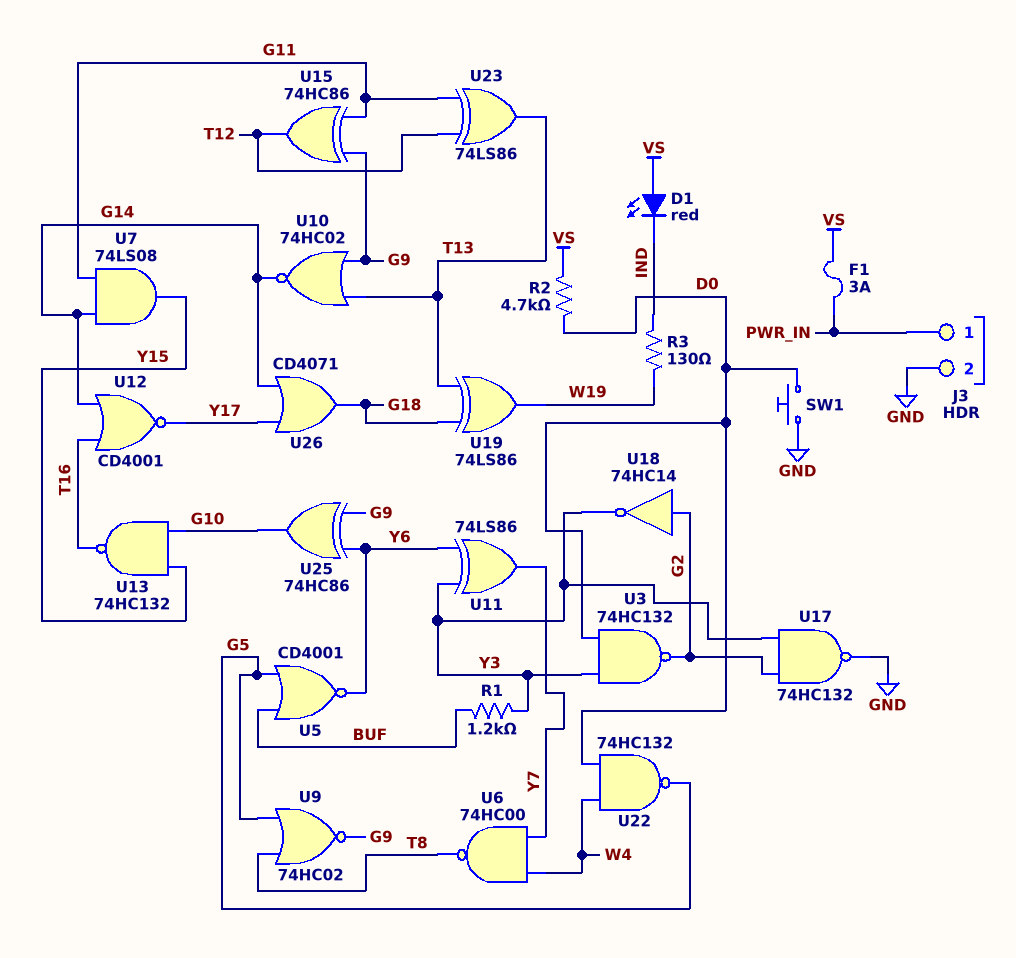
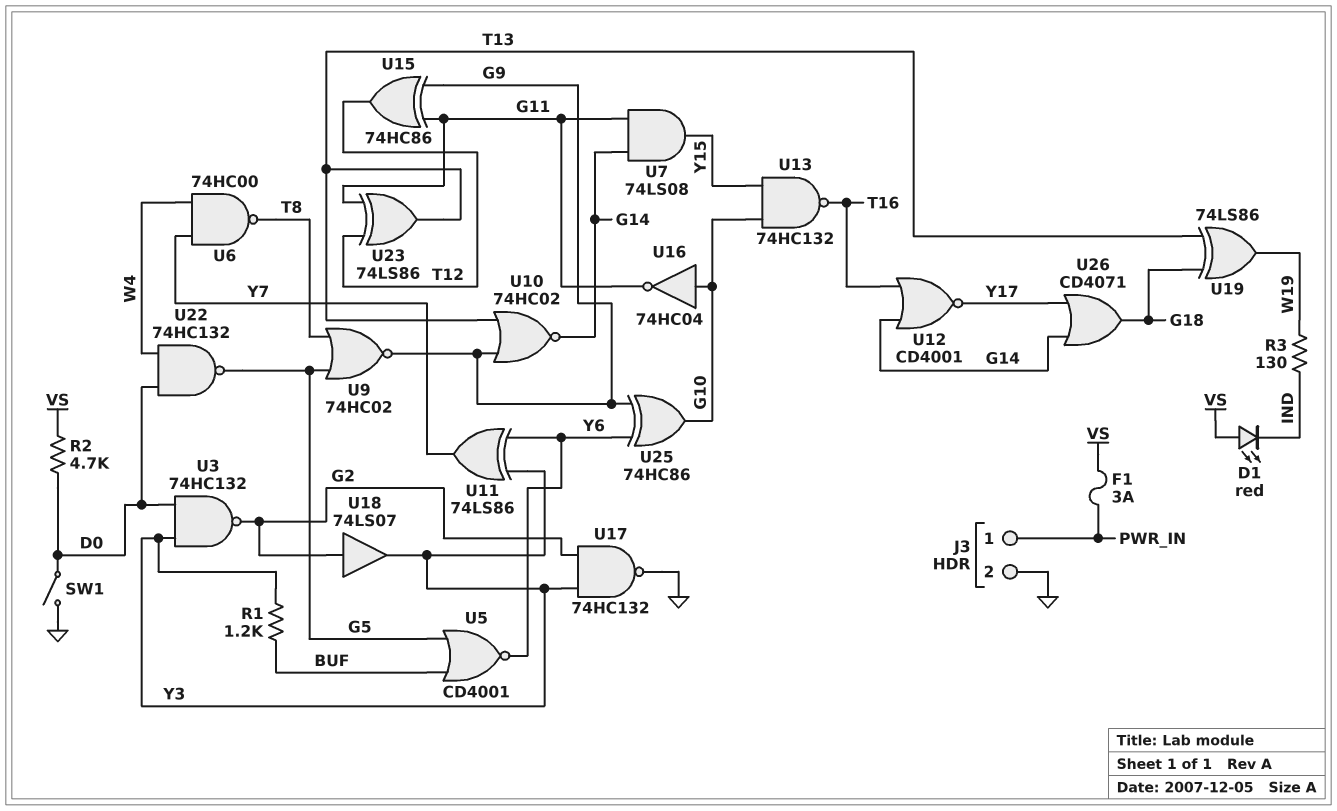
SW1: button (D0, GND) -> switch (D0, GND)
U16: none -> NOT 74HC04 (in G10, out G11)
U18: NOT 74HC14 (in G2, out Y3) -> buffer 74LS07 (in G2, out Y3)

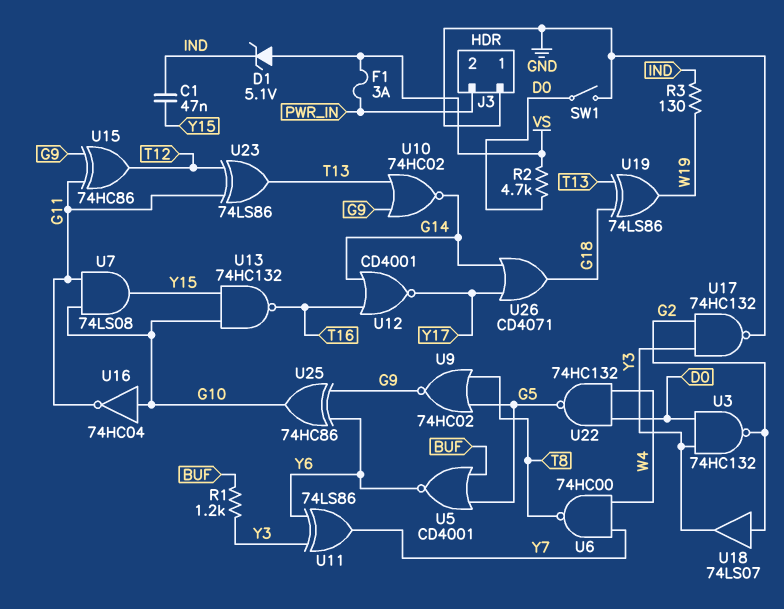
C1: none -> 47nF (IND, Y15)
D1: LED red (A VS, K IND) -> zener 5.1V (A VS, K IND)
J3 pin 1: PWR_IN -> GND
J3 pin 2: GND -> PWR_IN
U7: AND 74LS08 (in G11, in G14, out Y15) -> AND 74LS08 (in G10, in G11, out Y15)

